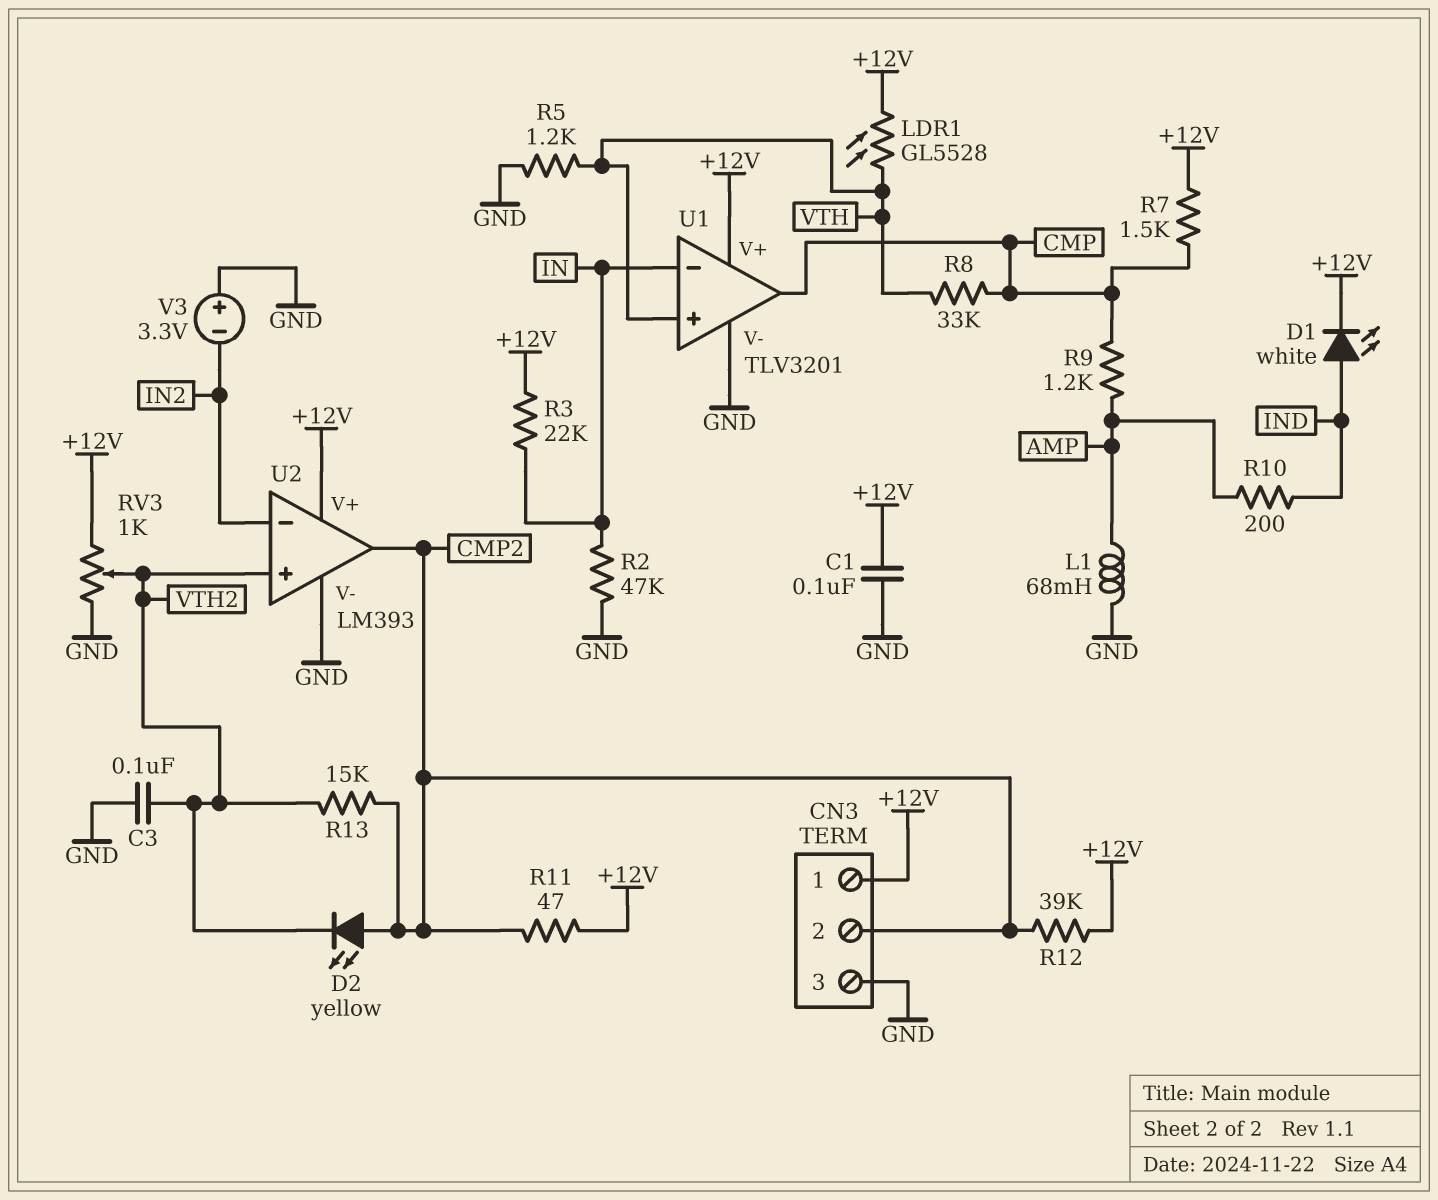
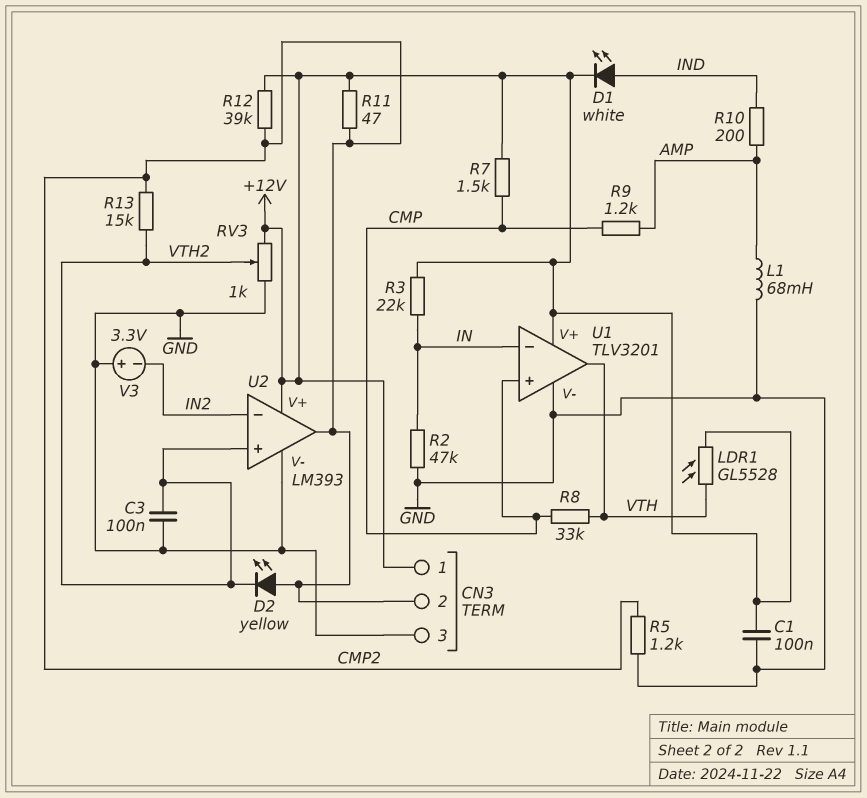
R5: 1.2k (GND, VTH) -> 1.2k (CMP2, GND)
U1 pin in+: VTH -> CMP
U1 pin out: CMP -> VTH

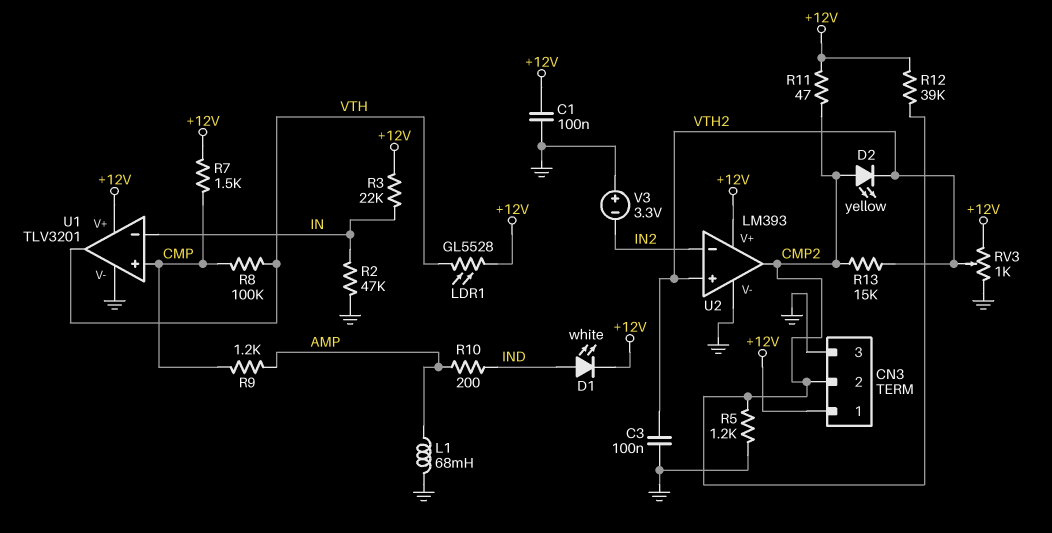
R8: 33k (CMP, VTH) -> 100k (CMP, VTH)

